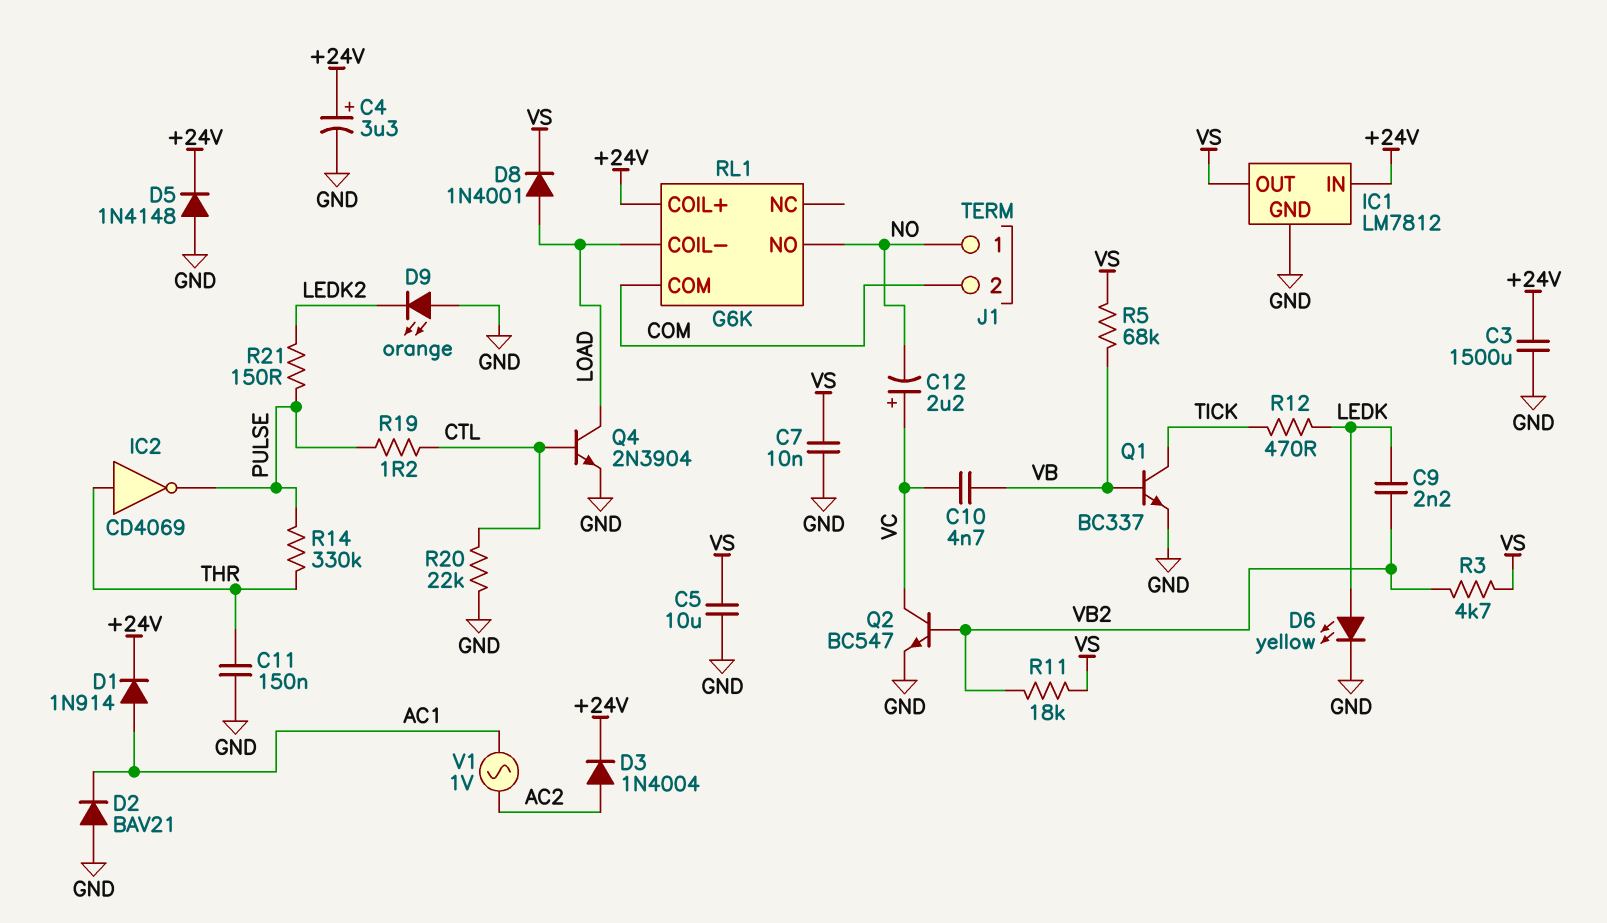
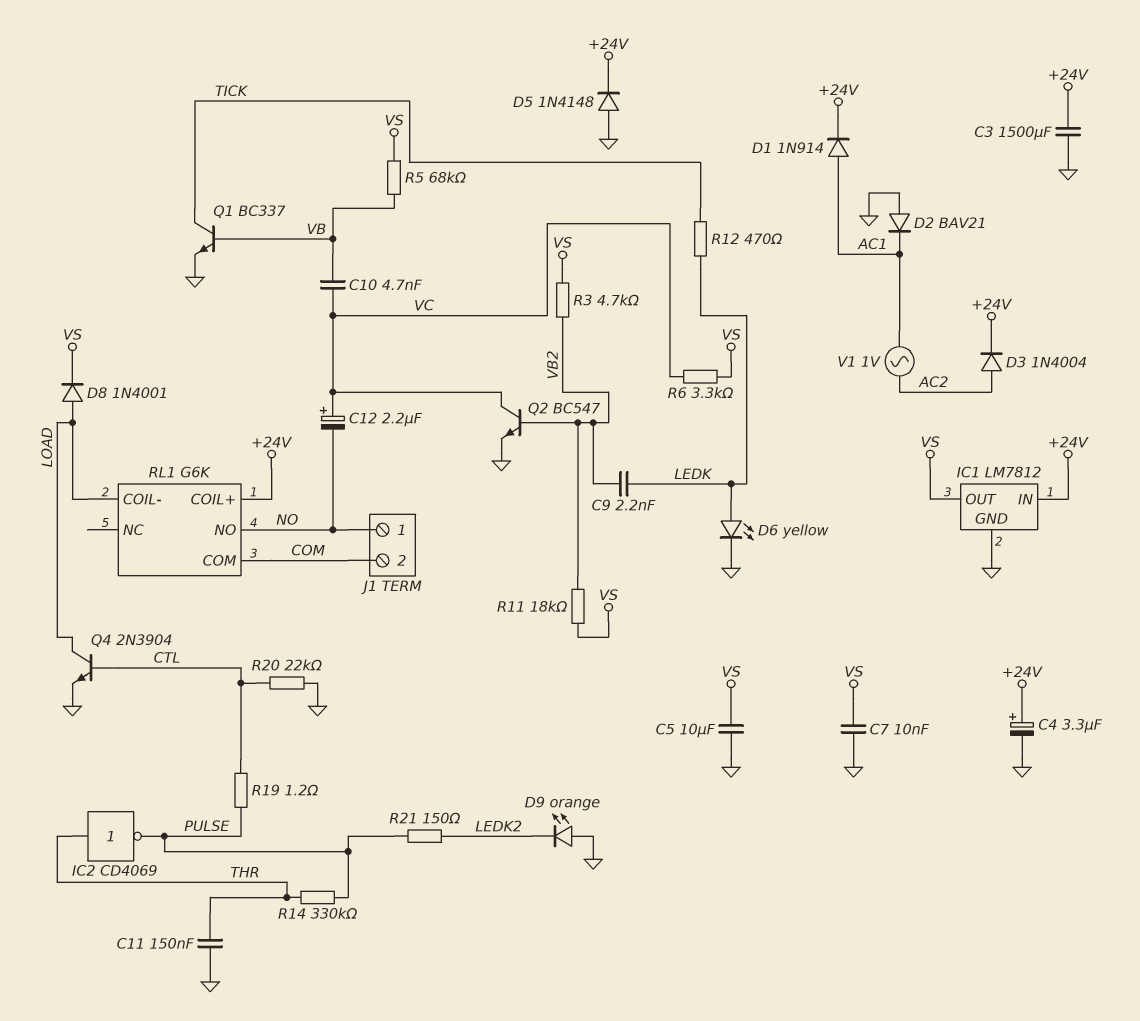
R6: none -> 3.3k (VC, VS)

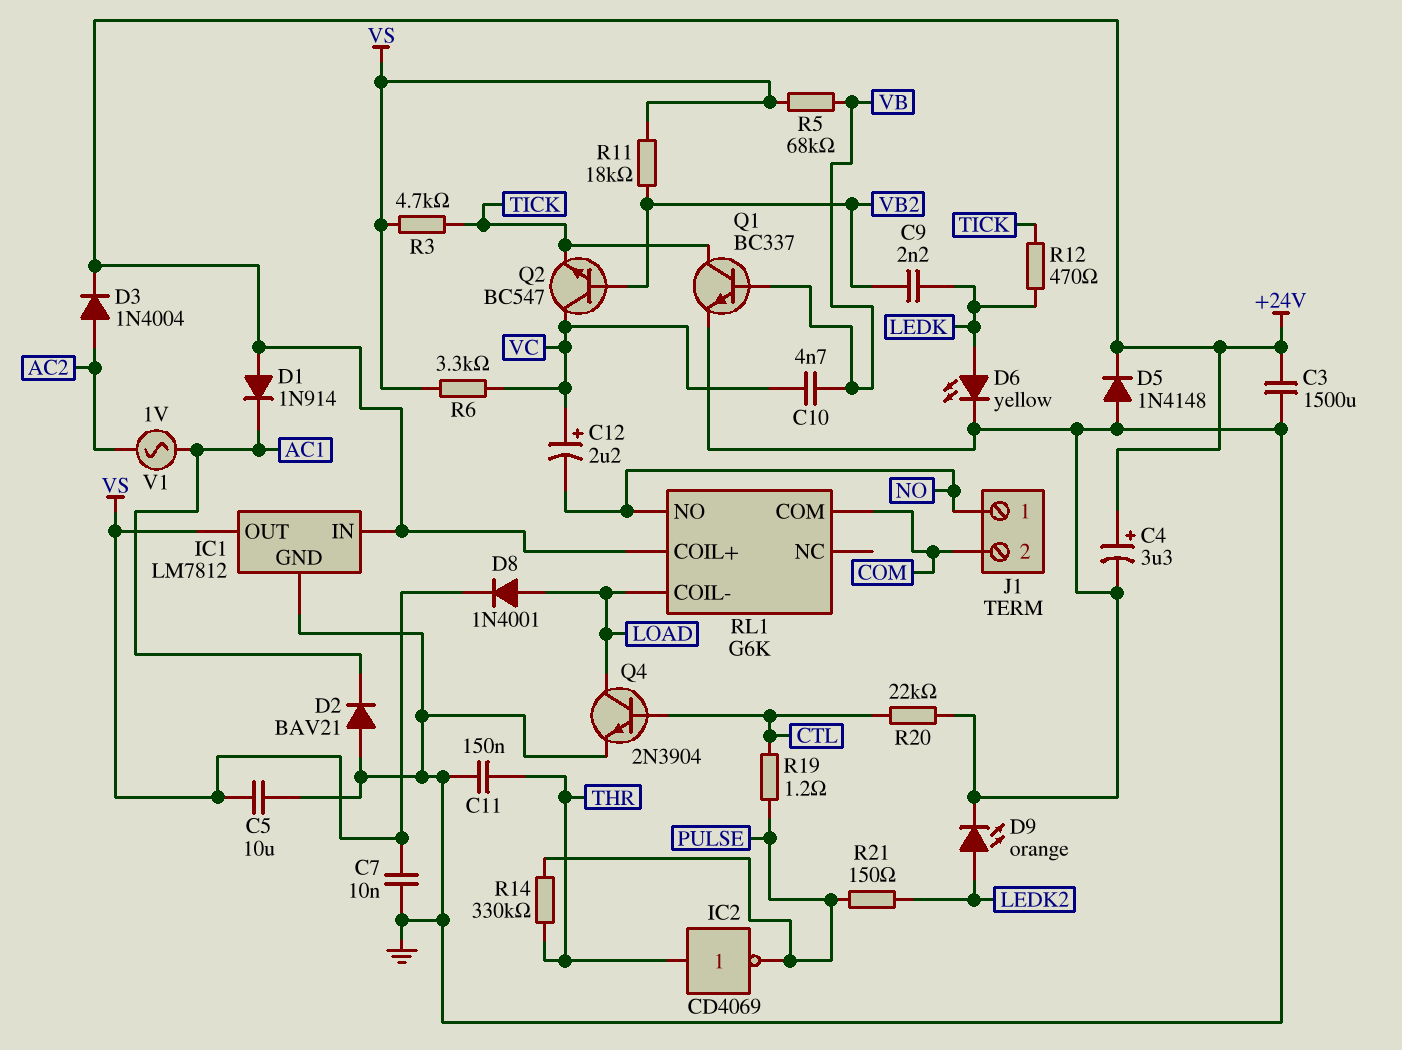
D1: diode 1N914 (A AC1, K +24V) -> diode 1N914 (A +24V, K AC1)
D9: LED orange (A GND, K LEDK2) -> LED orange (A LEDK2, K GND)
Q2: NPN BC547 (B VB2, C VC, E GND) -> NPN BC547 (B VB2, C VC, E TICK)
R3: 4.7k (VB2, VS) -> 4.7k (TICK, VS)

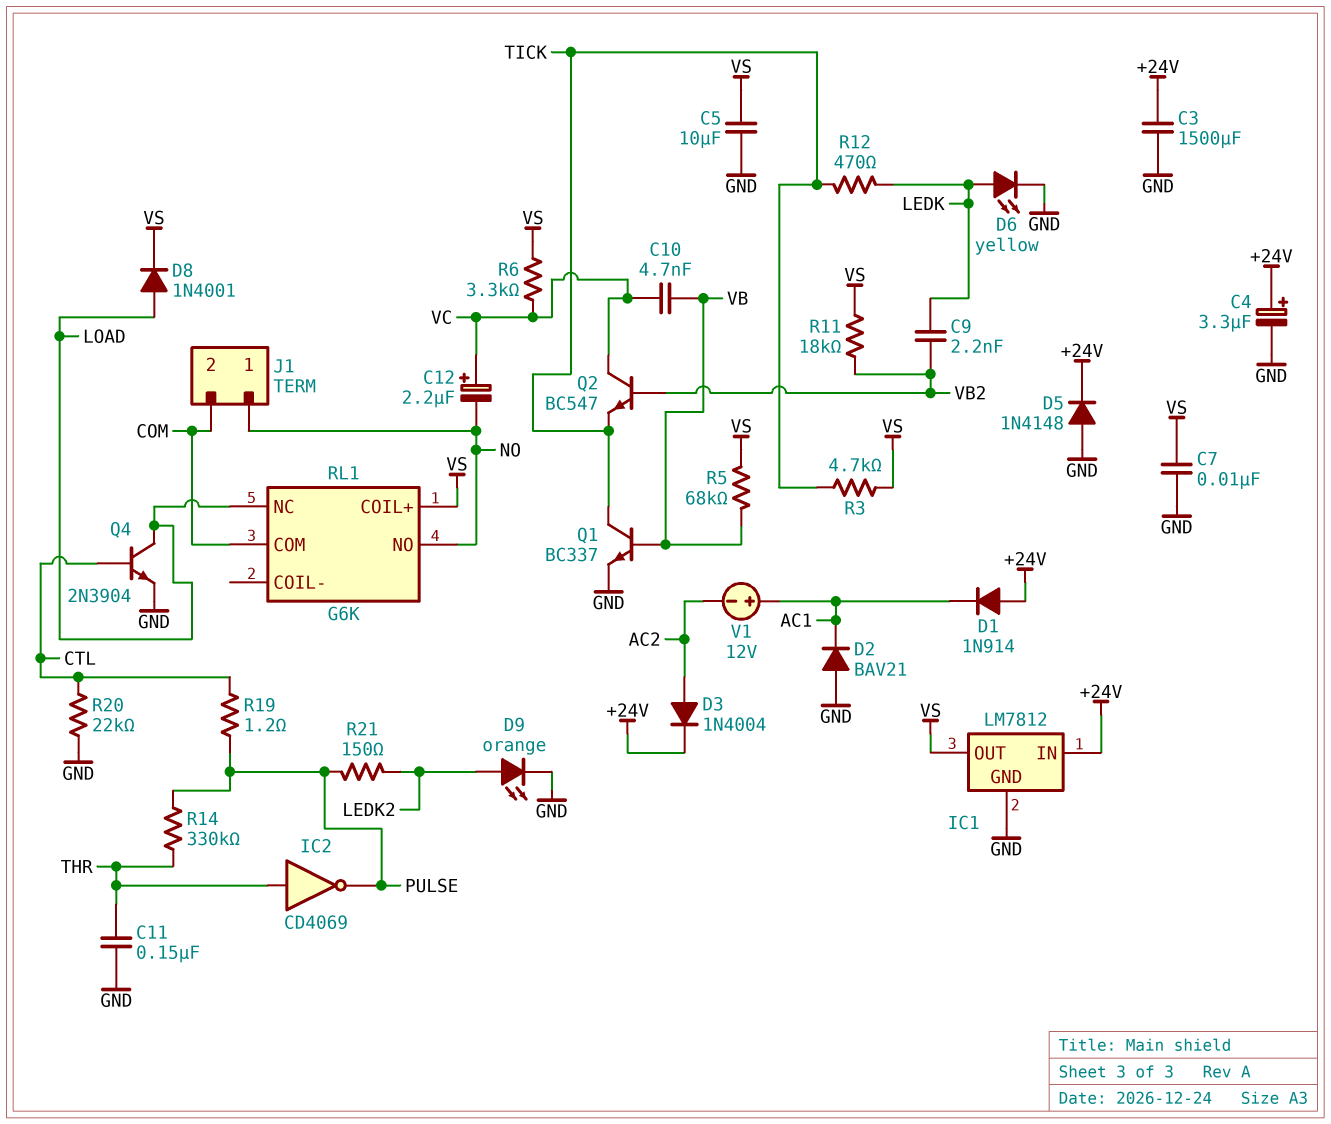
RL1 pin COIL+: +24V -> VS
RL1 pin COIL-: LOAD -> none
RL1 pin NC: none -> LOAD
V1: AC 1V (AC1, AC2) -> 12V (plus AC1, minus AC2)

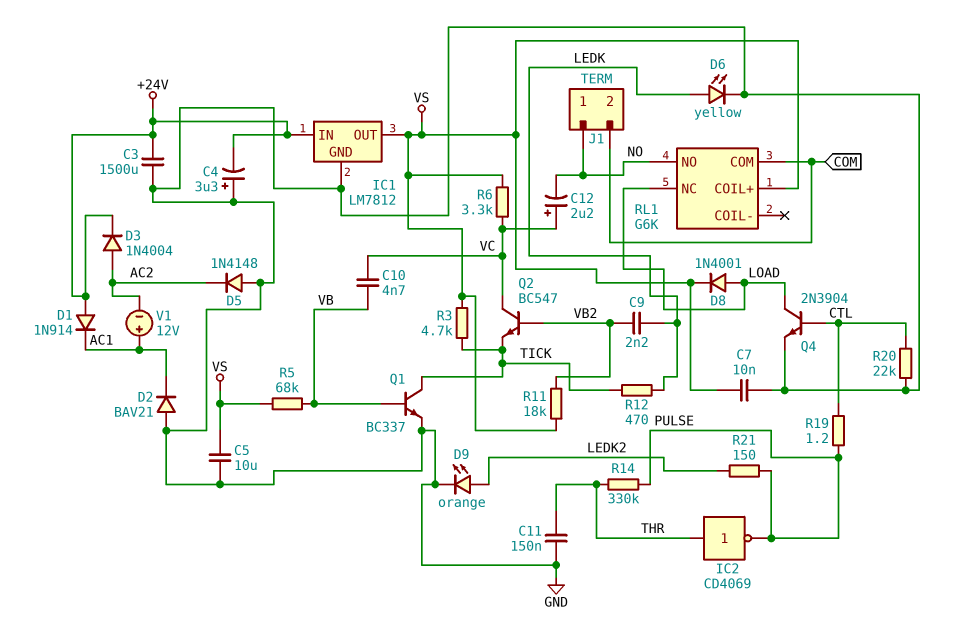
C4: 3.3uF (plus +24V, minus GND) -> 3.3uF (plus GND, minus +24V)
D5: diode 1N4148 (A GND, K +24V) -> diode 1N4148 (A GND, K AC2)

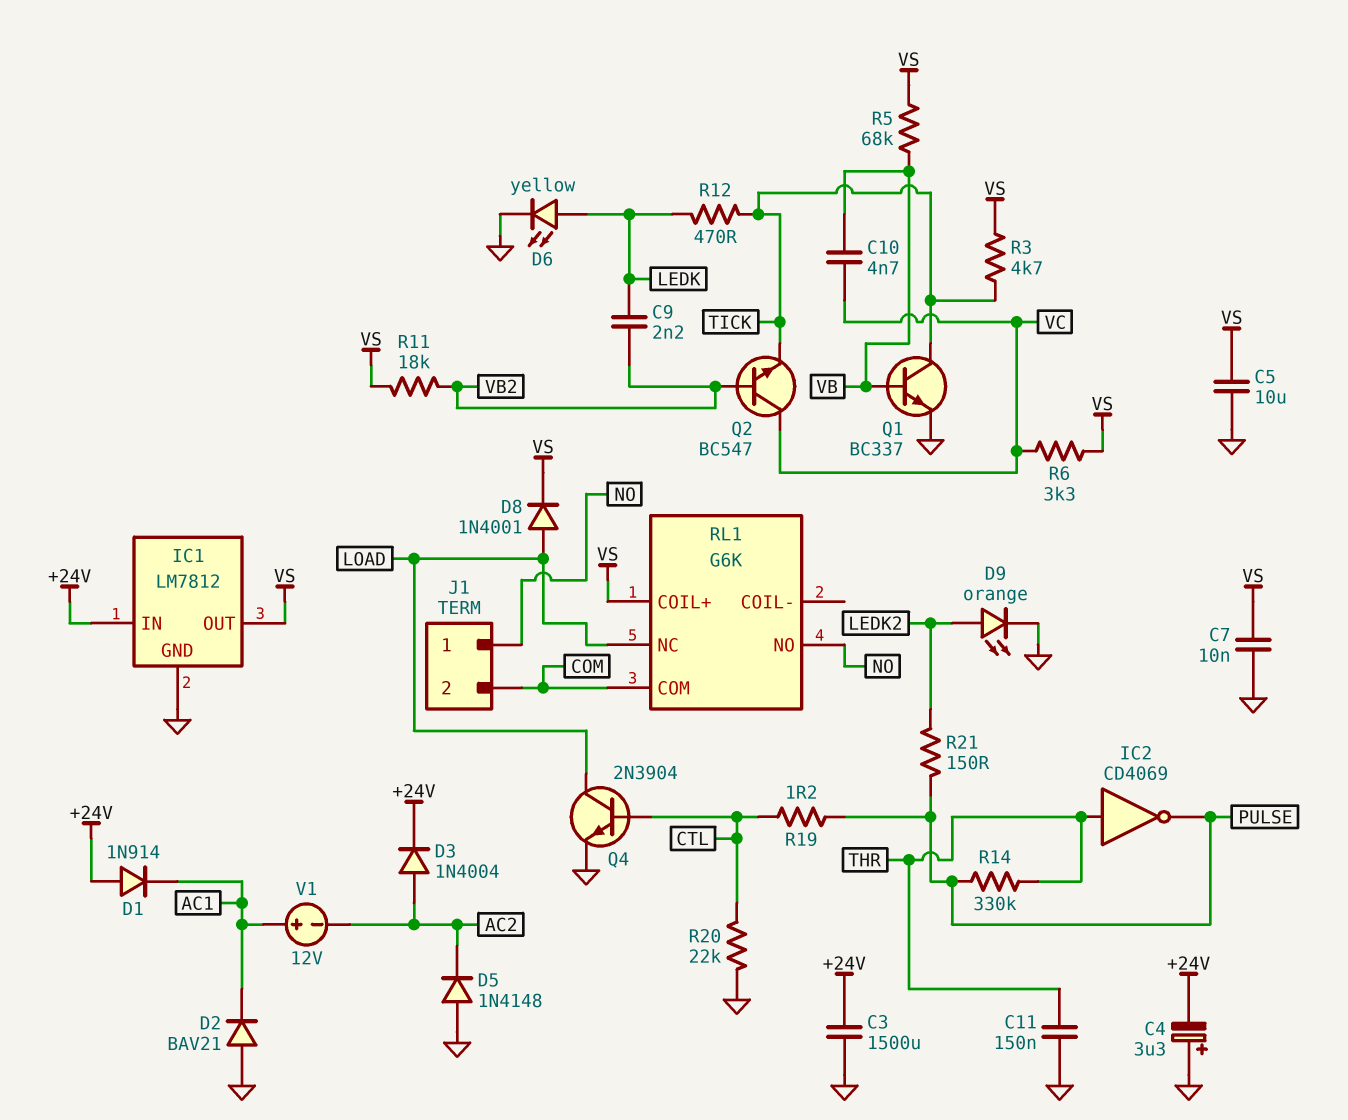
C12: 2.2uF (plus VC, minus NO) -> none

